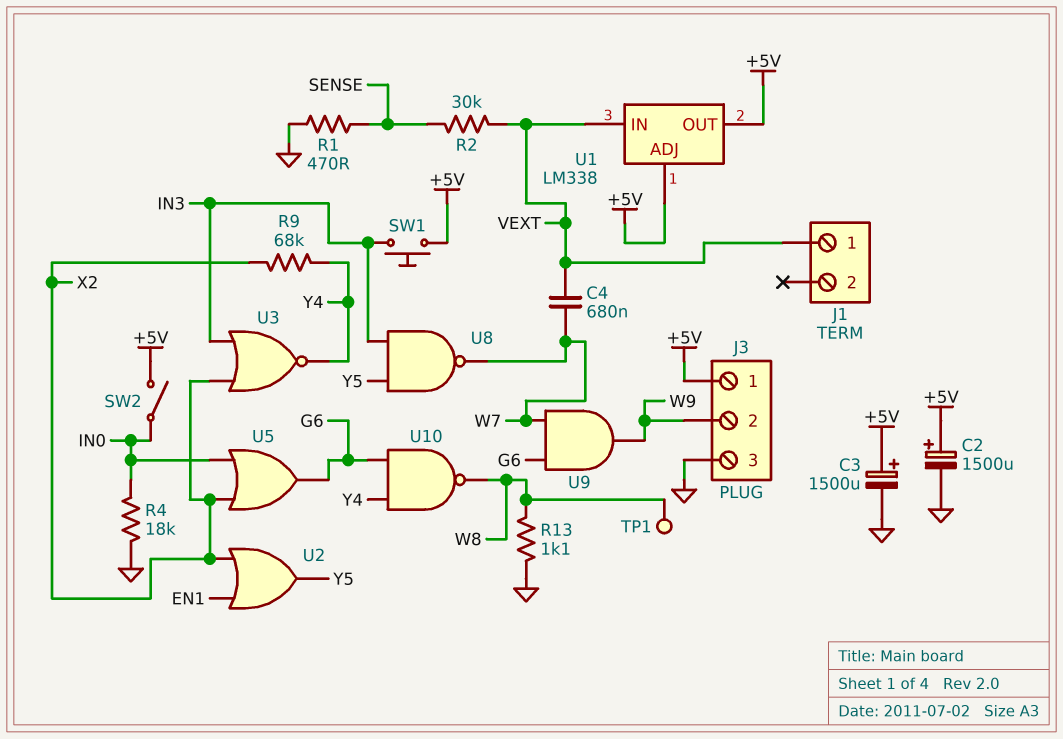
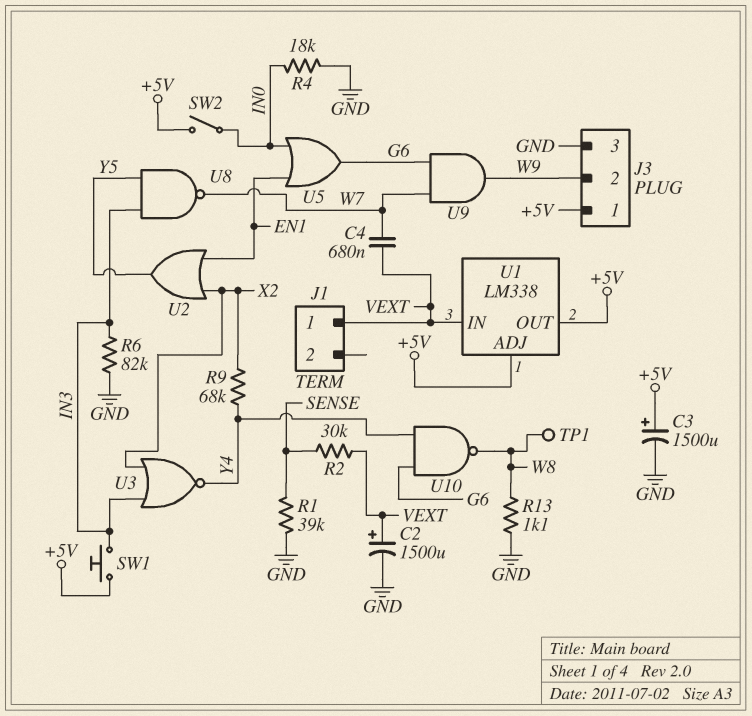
C2: 1500uF (plus +5V, minus GND) -> 1500uF (plus VEXT, minus GND)
R1: 470 (GND, SENSE) -> 39k (GND, SENSE)
R6: none -> 82k (GND, IN3)
U5: OR (in IN0, in X2, out G6) -> OR (in EN1, in IN0, out G6)

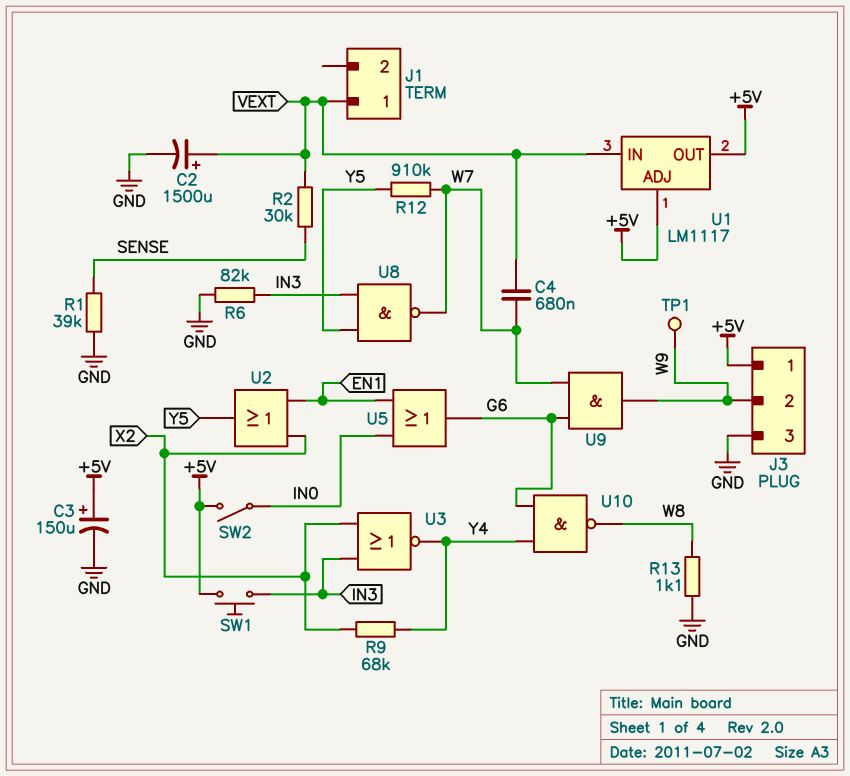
C3: 1500uF (plus +5V, minus GND) -> 150uF (plus +5V, minus GND)
R4: 18k (GND, IN0) -> none
R12: none -> 910k (W7, Y5)
TP1: test point (W8) -> test point (W9)
U1: LM338 -> LM1117

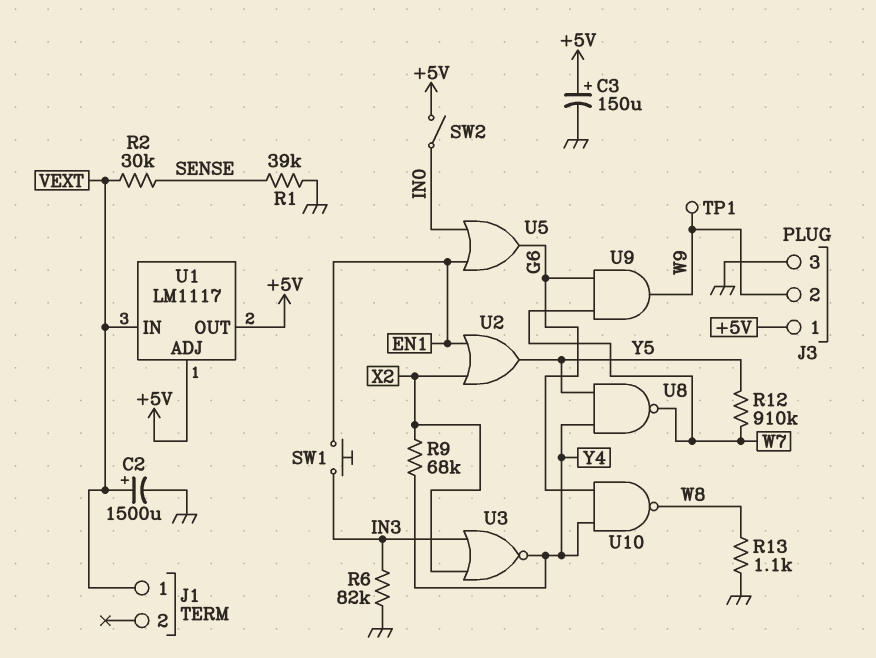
C4: 680nF (VEXT, W7) -> none
SW1: button (+5V, IN3) -> button (EN1, IN3)
U8: NAND (in IN3, in Y5, out W7) -> NAND (in Y4, in Y5, out W7)

